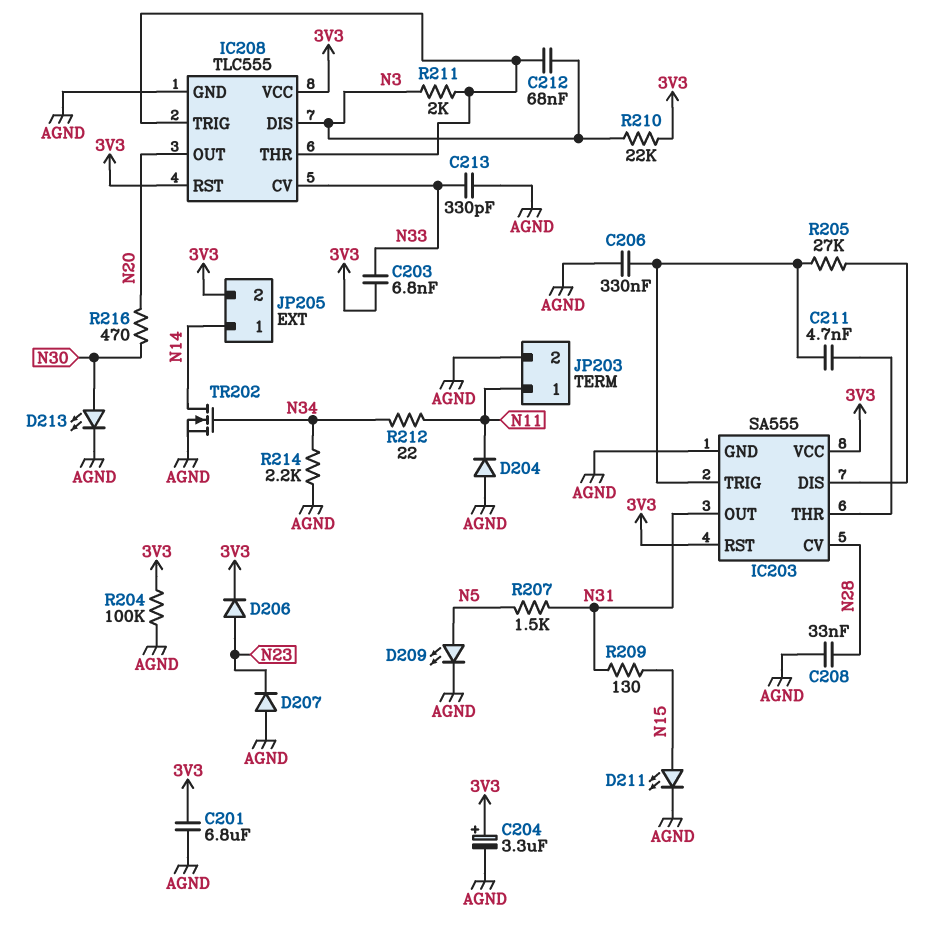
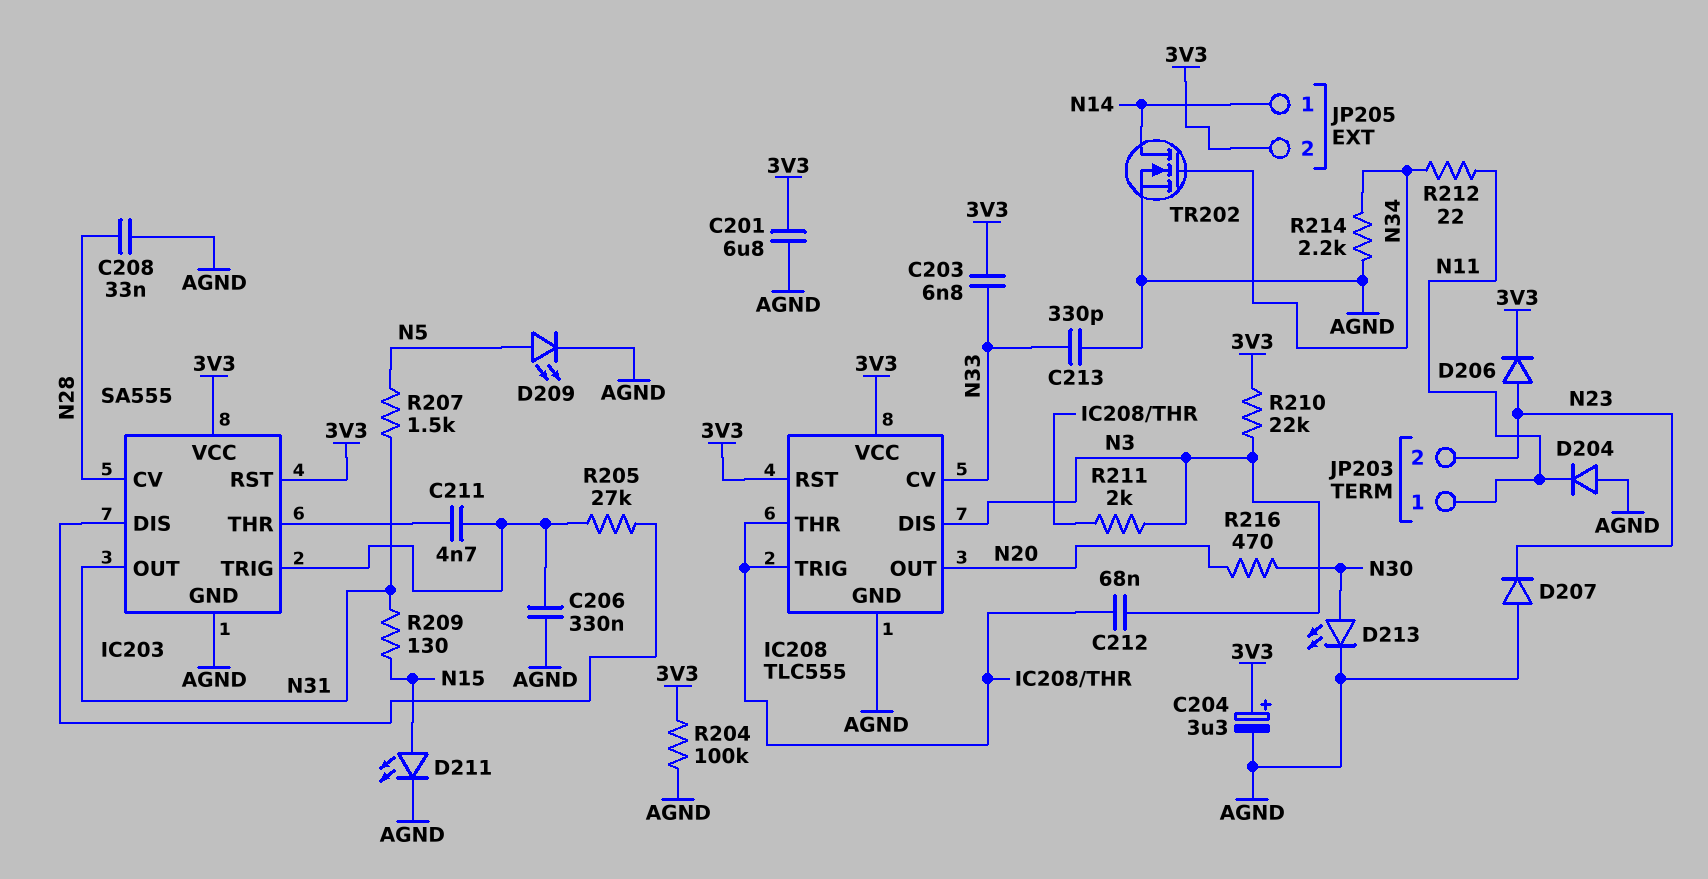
JP203 pin 2: AGND -> N23

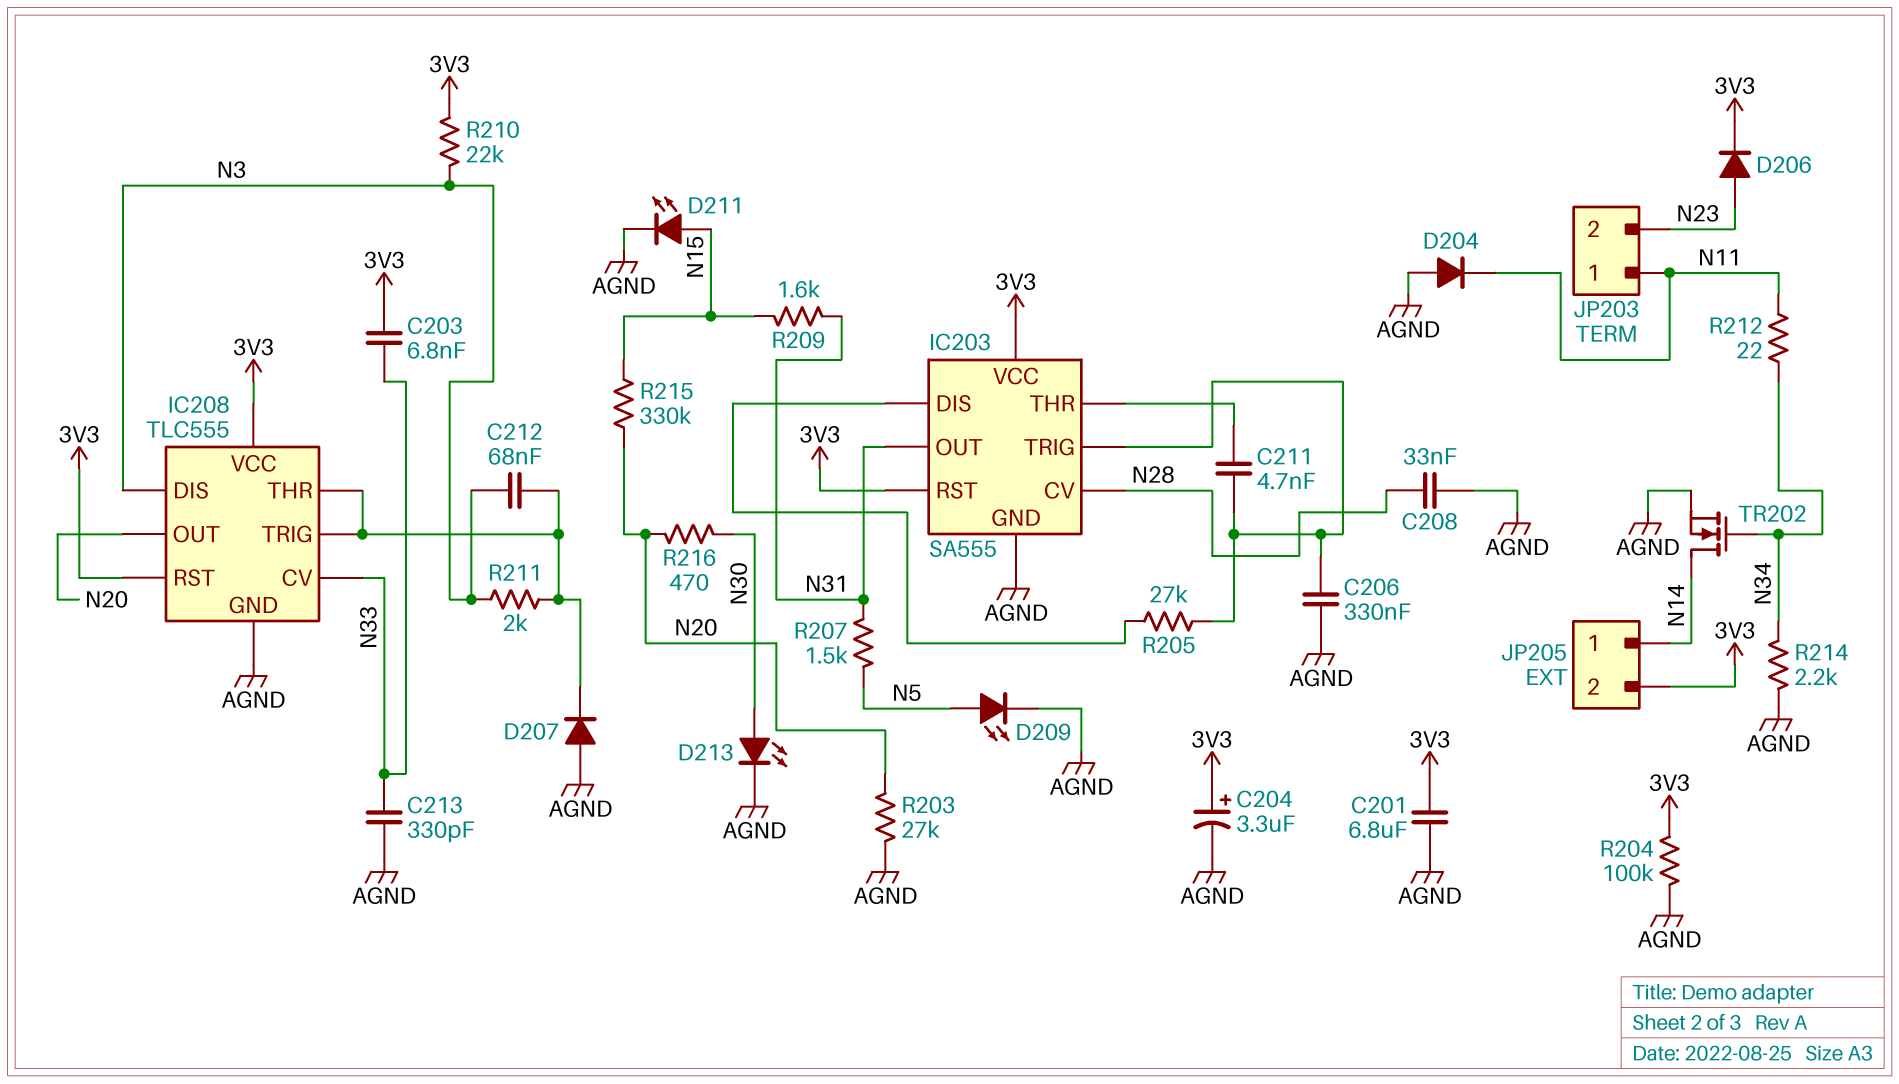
D207: diode (A AGND, K N23) -> diode (A AGND, K IC208/THR)
R203: none -> 27k (AGND, N20)
R209: 130 (N15, N31) -> 1.6k (N15, N31)
R215: none -> 330k (N15, N20)

